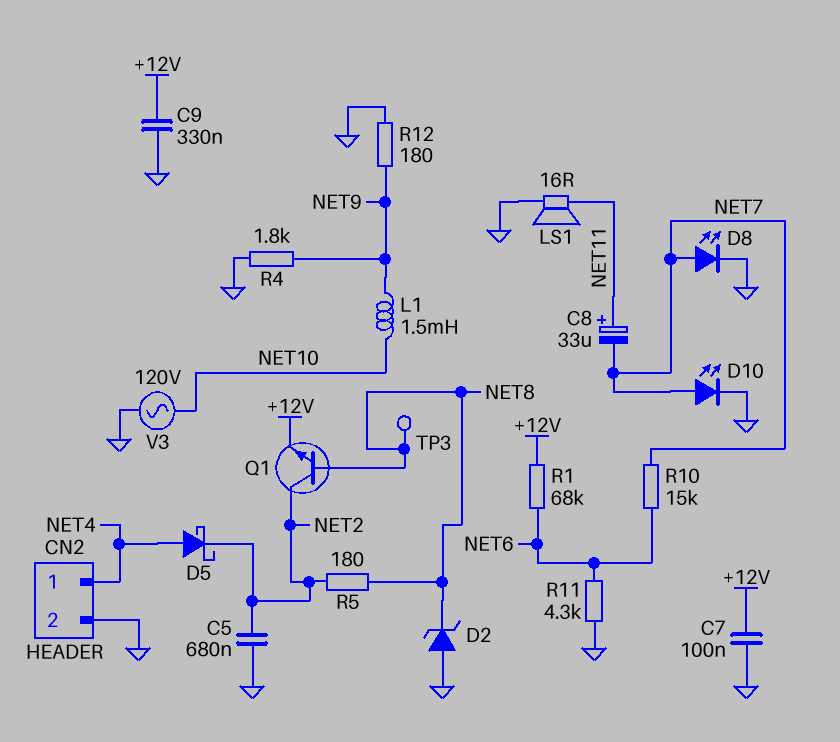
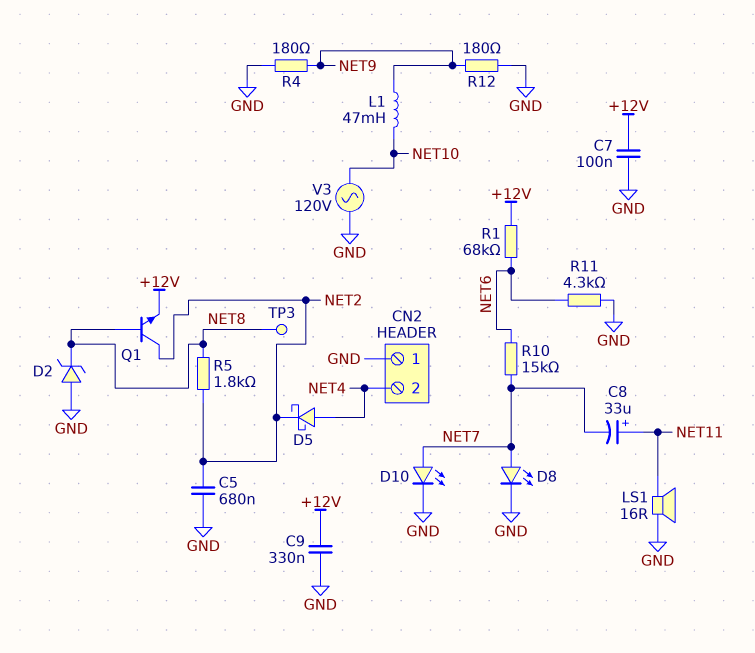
CN2 pin 1: NET4 -> GND
CN2 pin 2: GND -> NET4
L1: 1.5mH (NET9, NET10) -> 47mH (NET9, NET10)
R4: 1.8k (GND, NET9) -> 180 (GND, NET9)
R5: 180 (NET2, NET8) -> 1.8k (NET2, NET8)

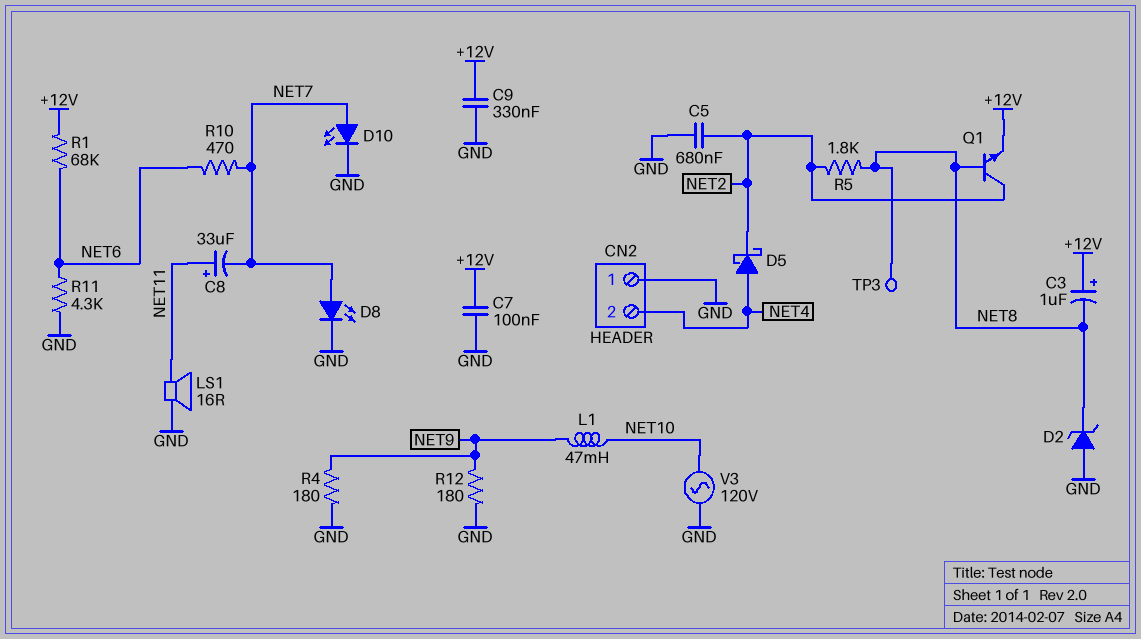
C3: none -> 1uF (plus +12V, minus NET8)
R10: 15k (NET6, NET7) -> 470 (NET6, NET7)

